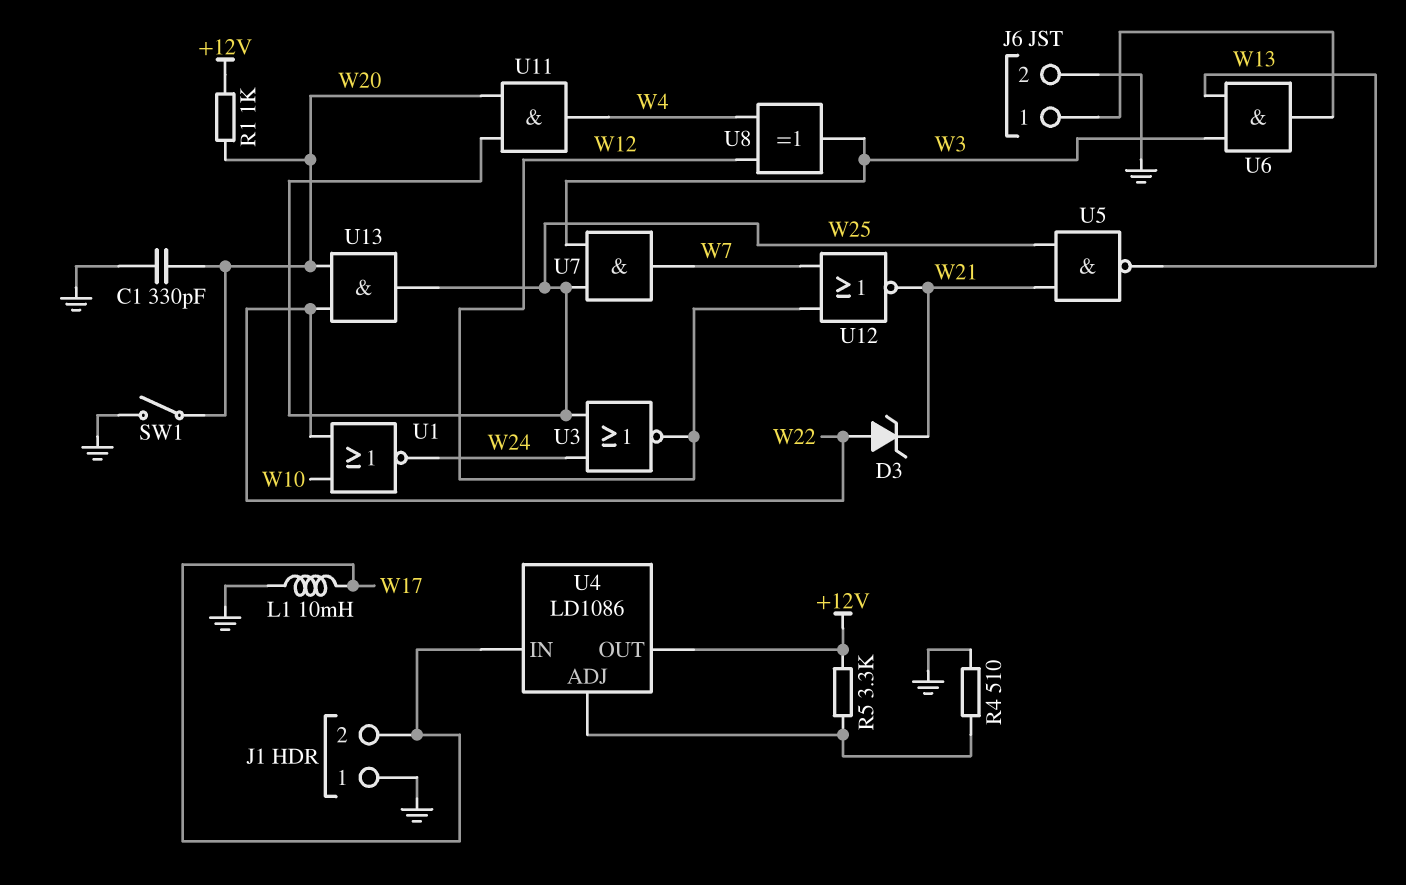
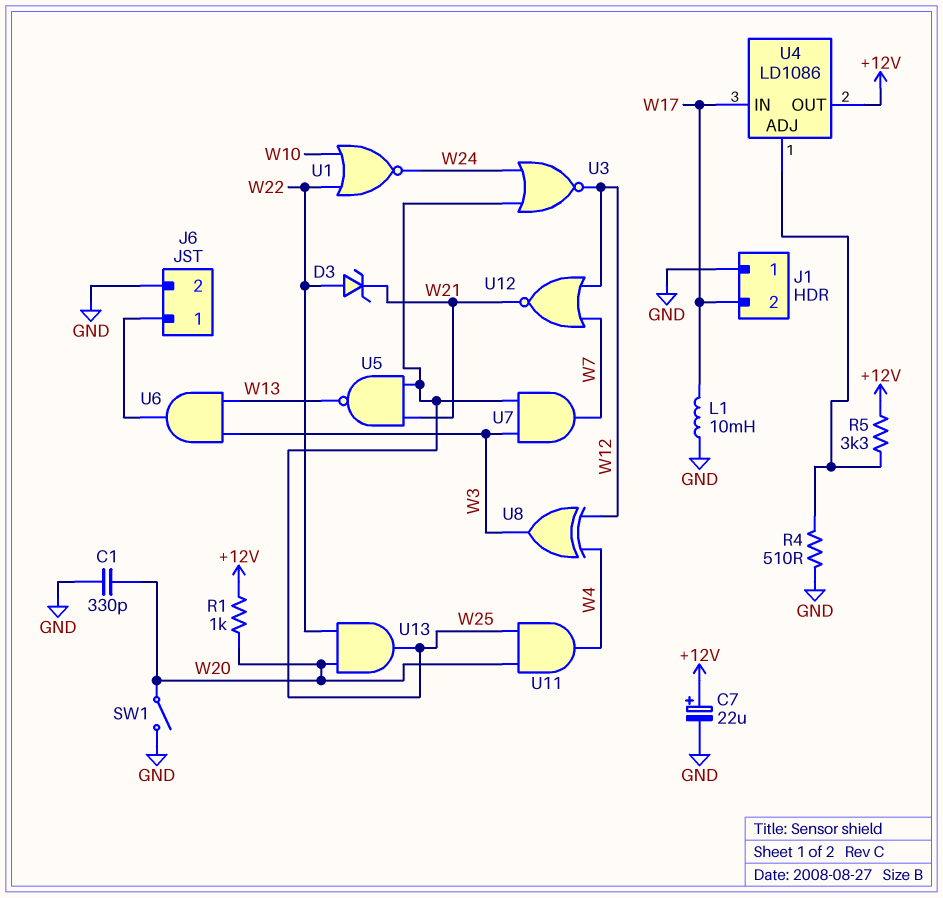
C7: none -> 22uF (plus +12V, minus GND)

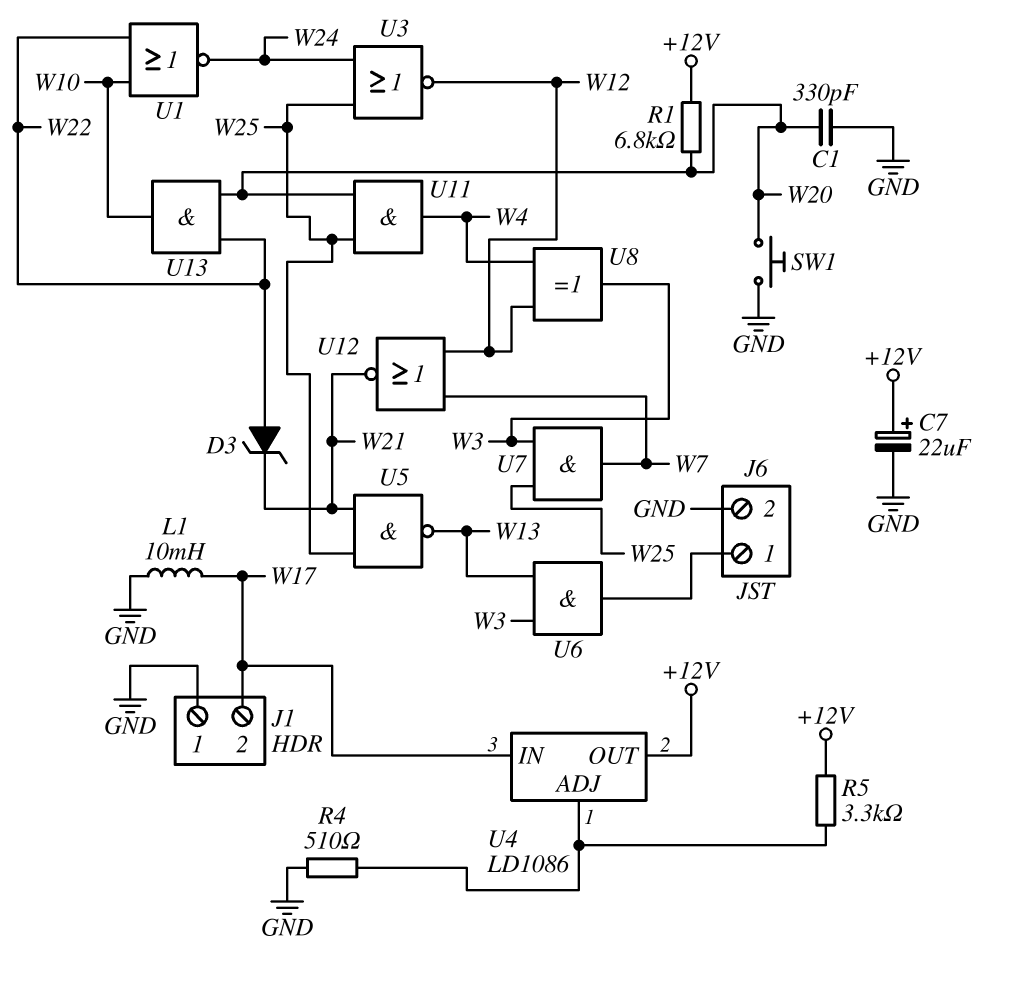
R1: 1k (+12V, W20) -> 6.8k (+12V, W20)
SW1: switch (GND, W20) -> button (GND, W20)
U13: AND (in W20, in W22, out W25) -> AND (in W20, in W22, out W10)

